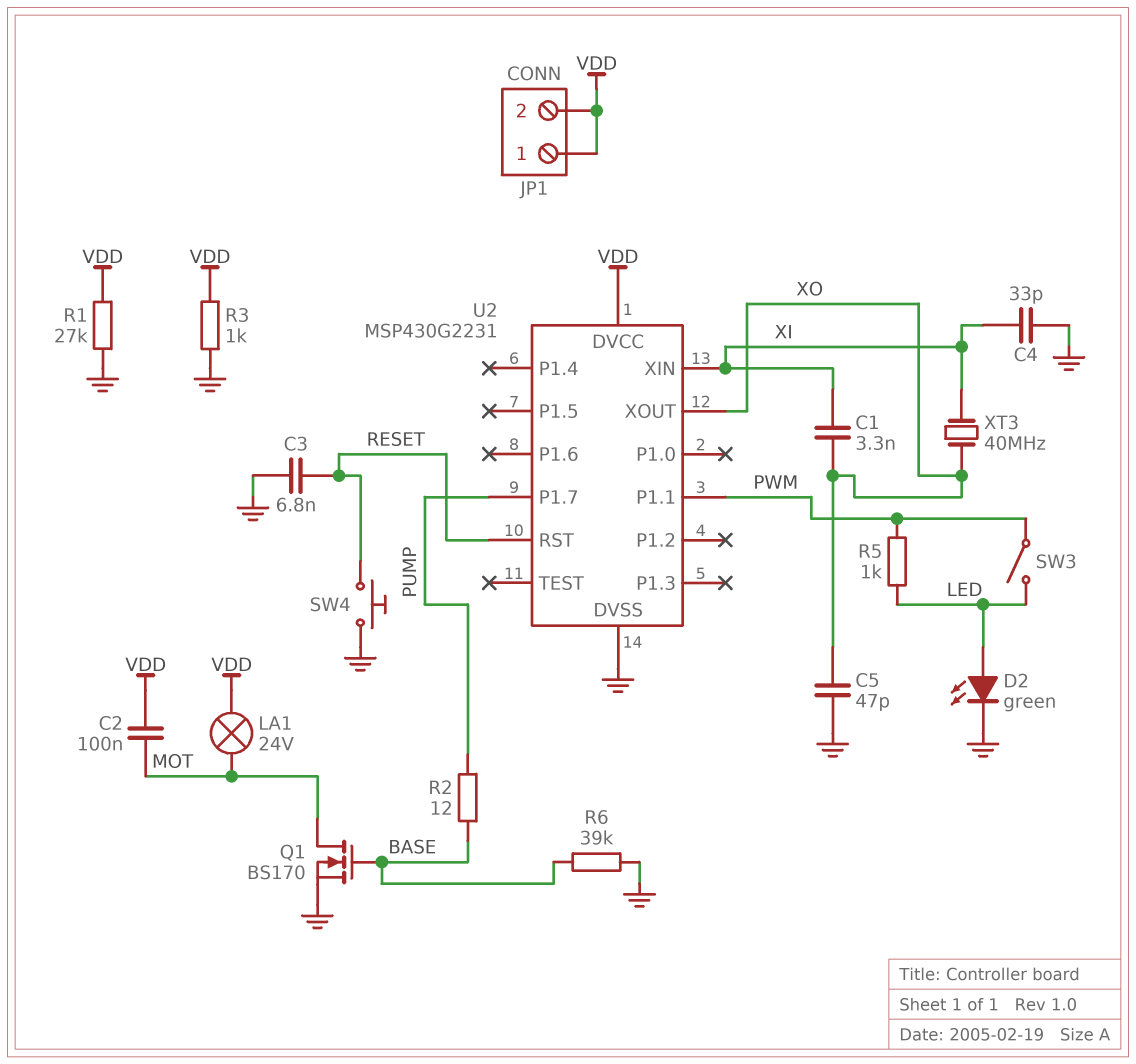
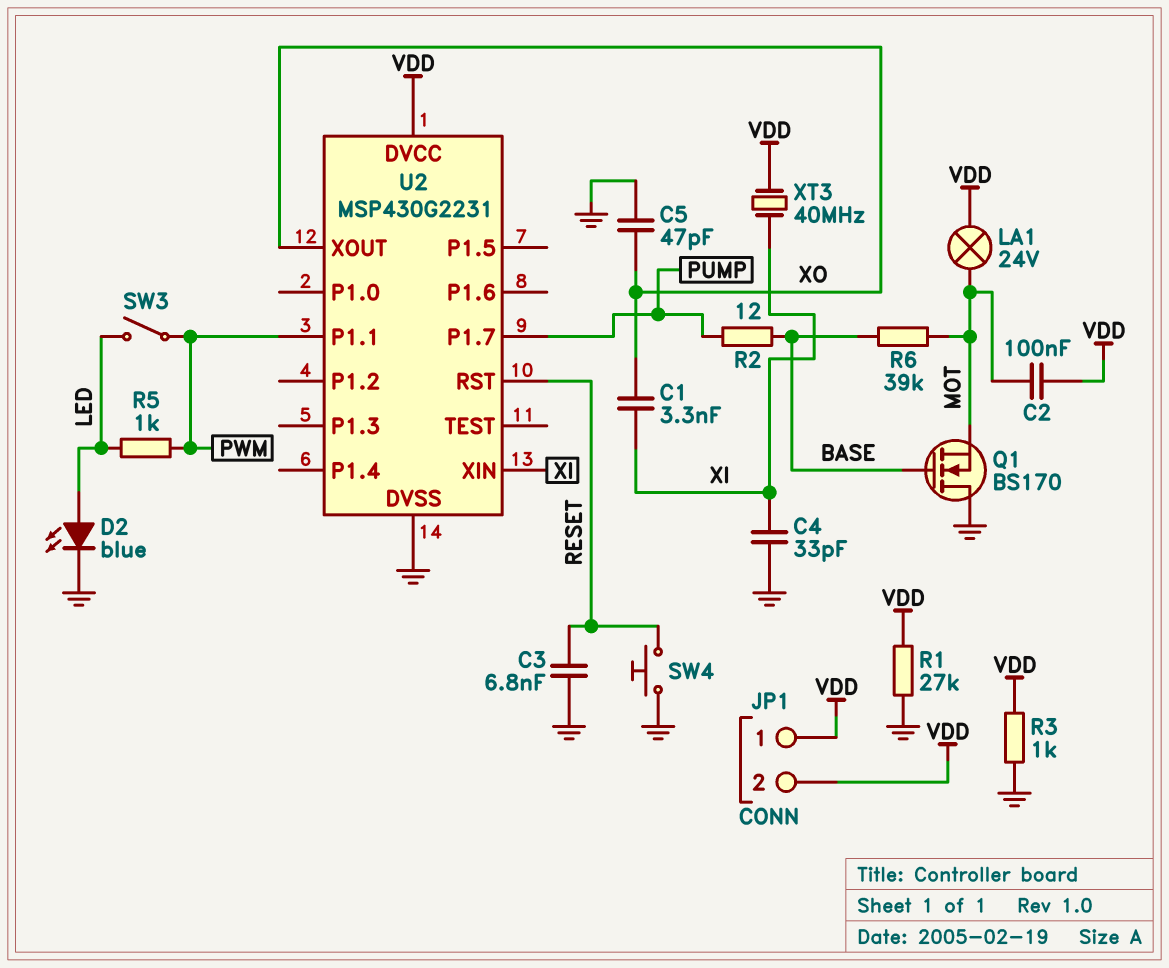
D2: LED green (A LED, K GND) -> LED blue (A LED, K GND)
Q1: NMOS BS170 (G BASE, D MOT, S GND) -> NMOS BS170 (G BASE, D GND, S MOT)
R6: 39k (BASE, GND) -> 39k (BASE, MOT)
XT3: 40MHz (XI, XO) -> 40MHz (VDD, XI)

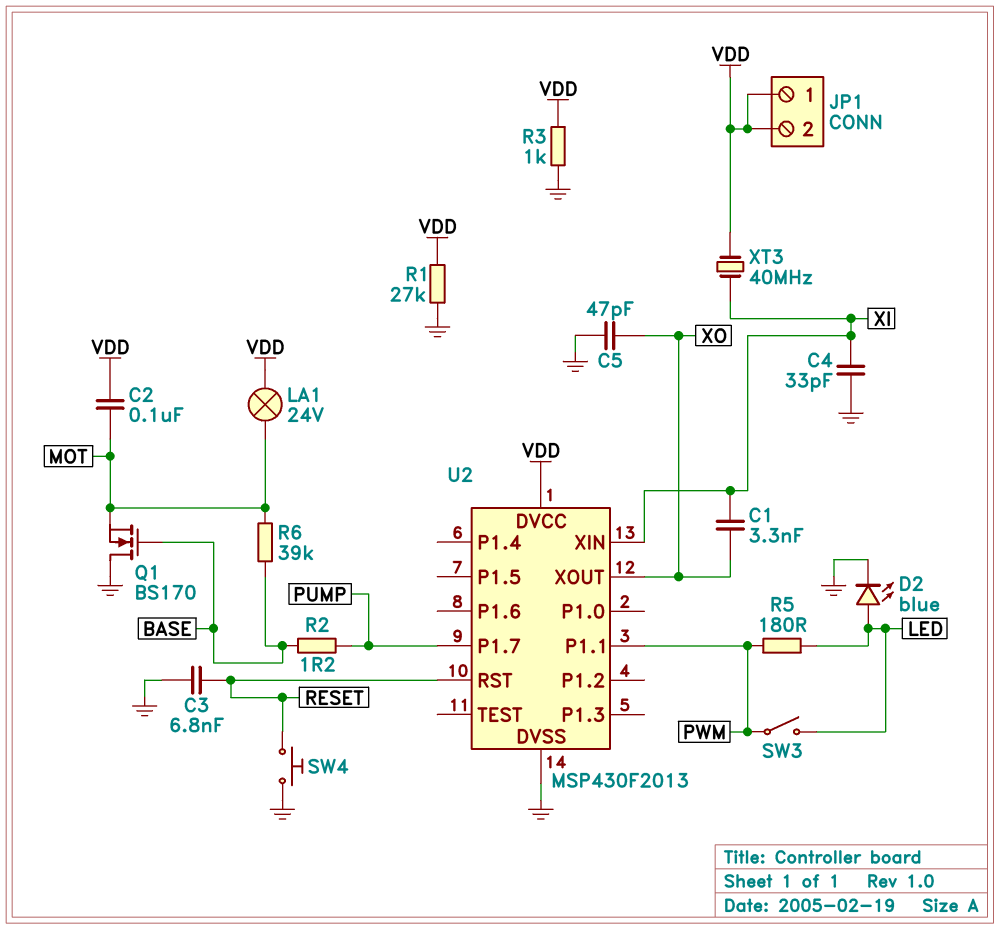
R2: 12 (BASE, PUMP) -> 1.2 (BASE, PUMP)
R5: 1k (LED, PWM) -> 180 (LED, PWM)
U2: MSP430G2231 -> MSP430F2013

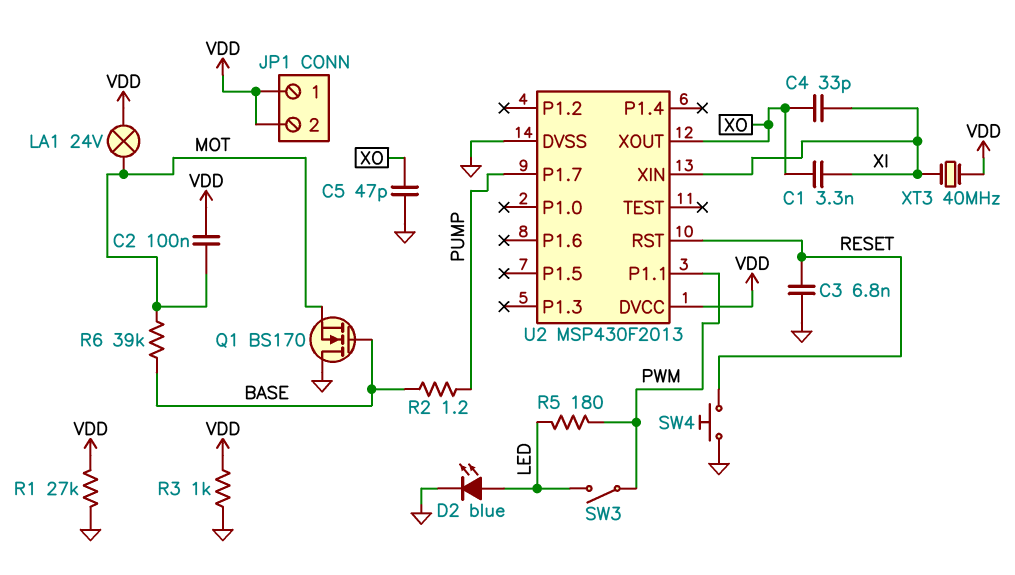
C4: 33pF (GND, XI) -> 33pF (XI, XO)

